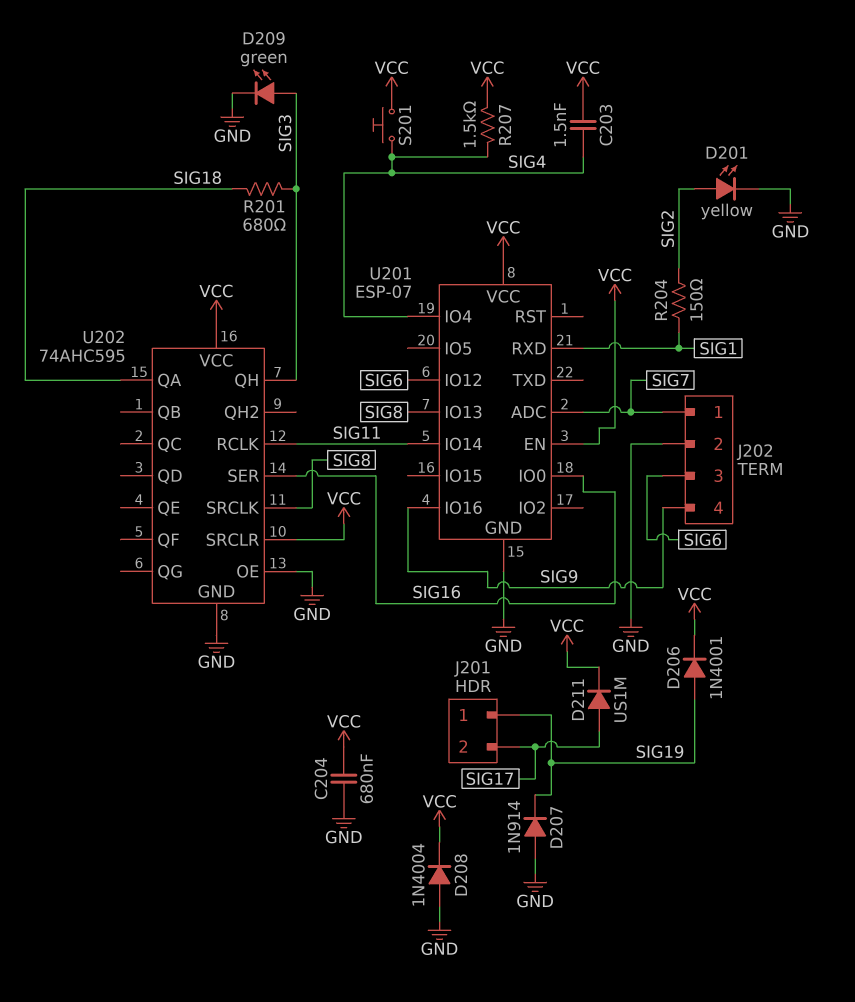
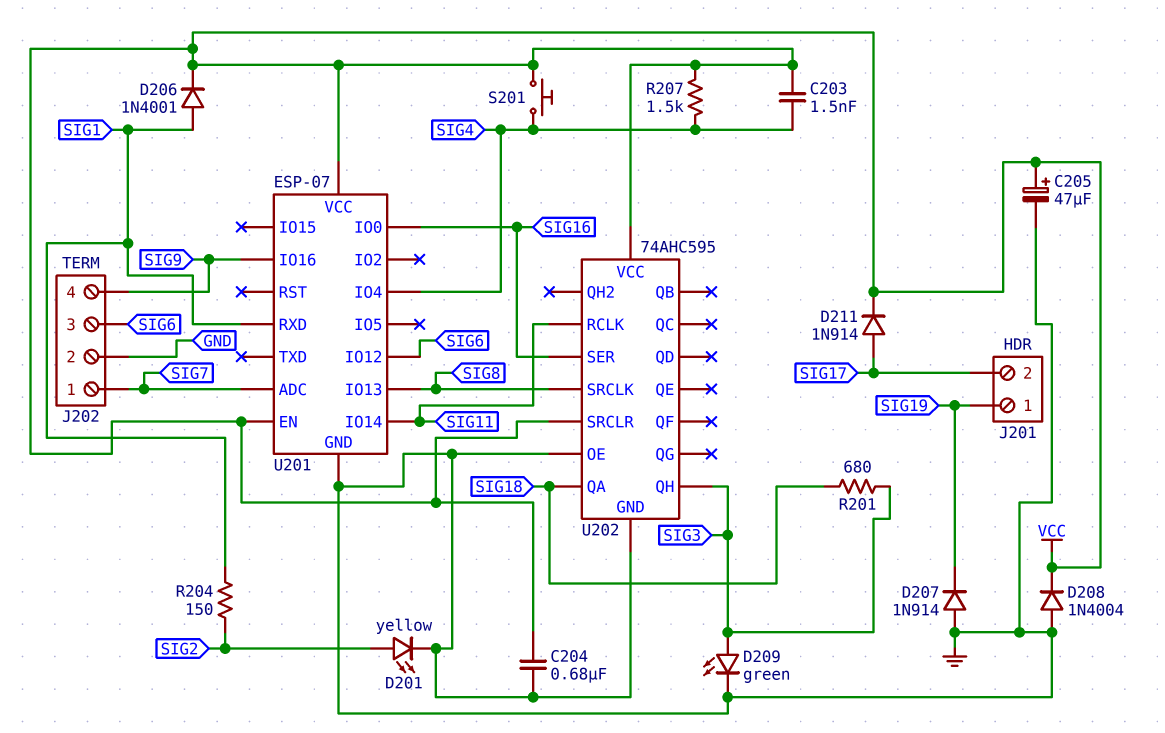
C205: none -> 47uF (plus VCC, minus GND)
D206: diode 1N4001 (A SIG19, K VCC) -> diode 1N4001 (A SIG1, K VCC)
D211: diode US1M (A SIG17, K VCC) -> diode 1N914 (A SIG17, K VCC)

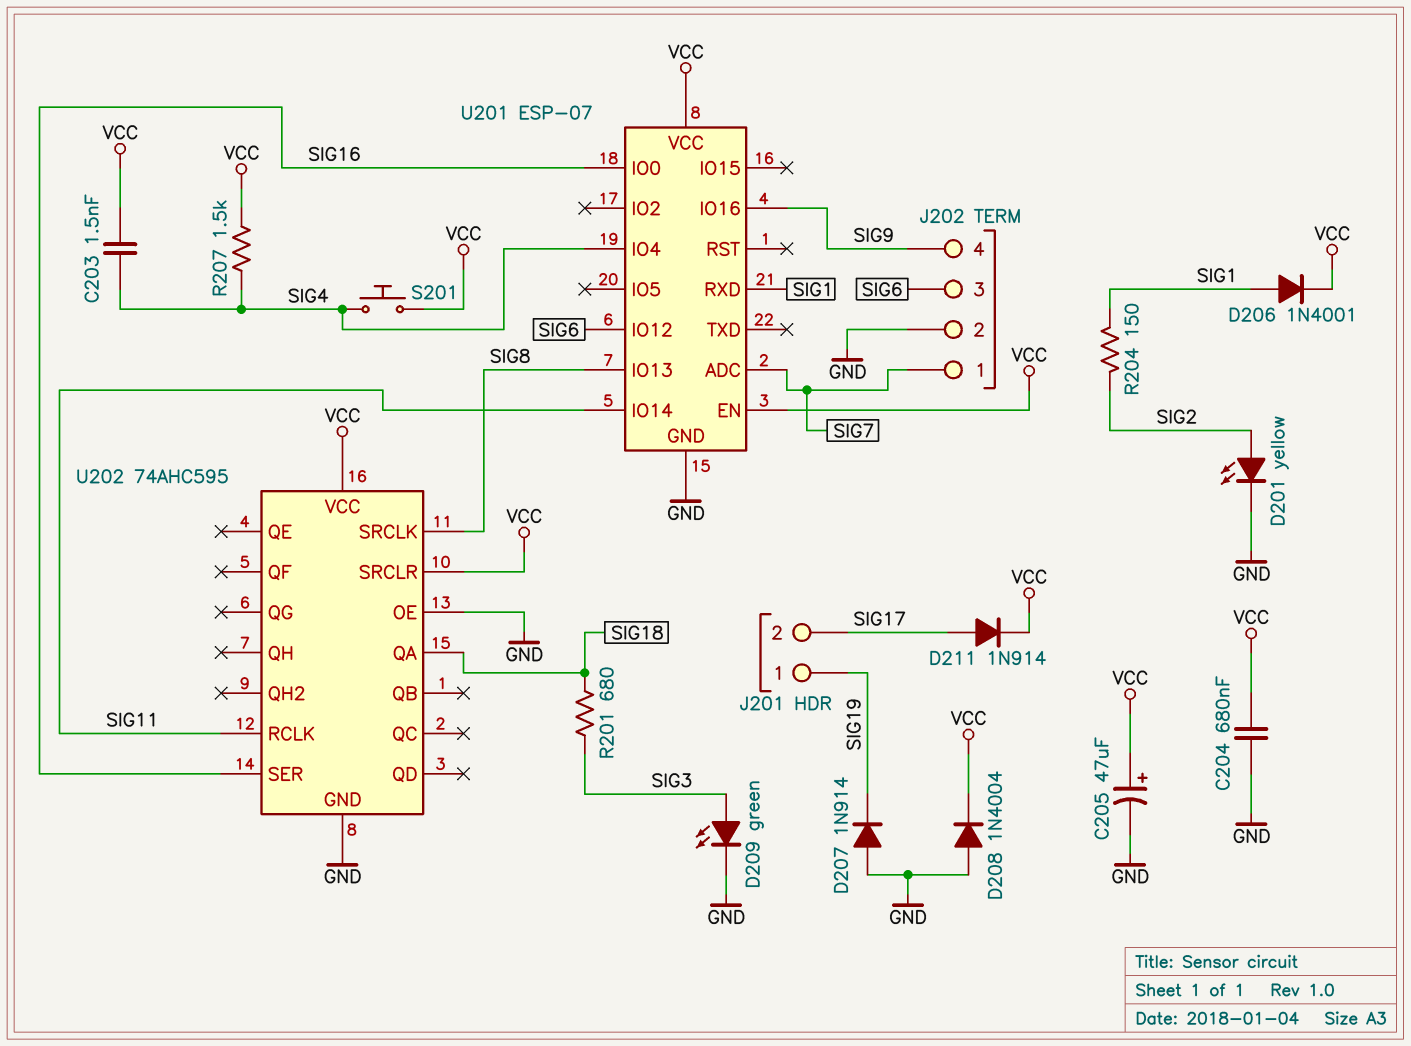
U202 pin QH: SIG3 -> none

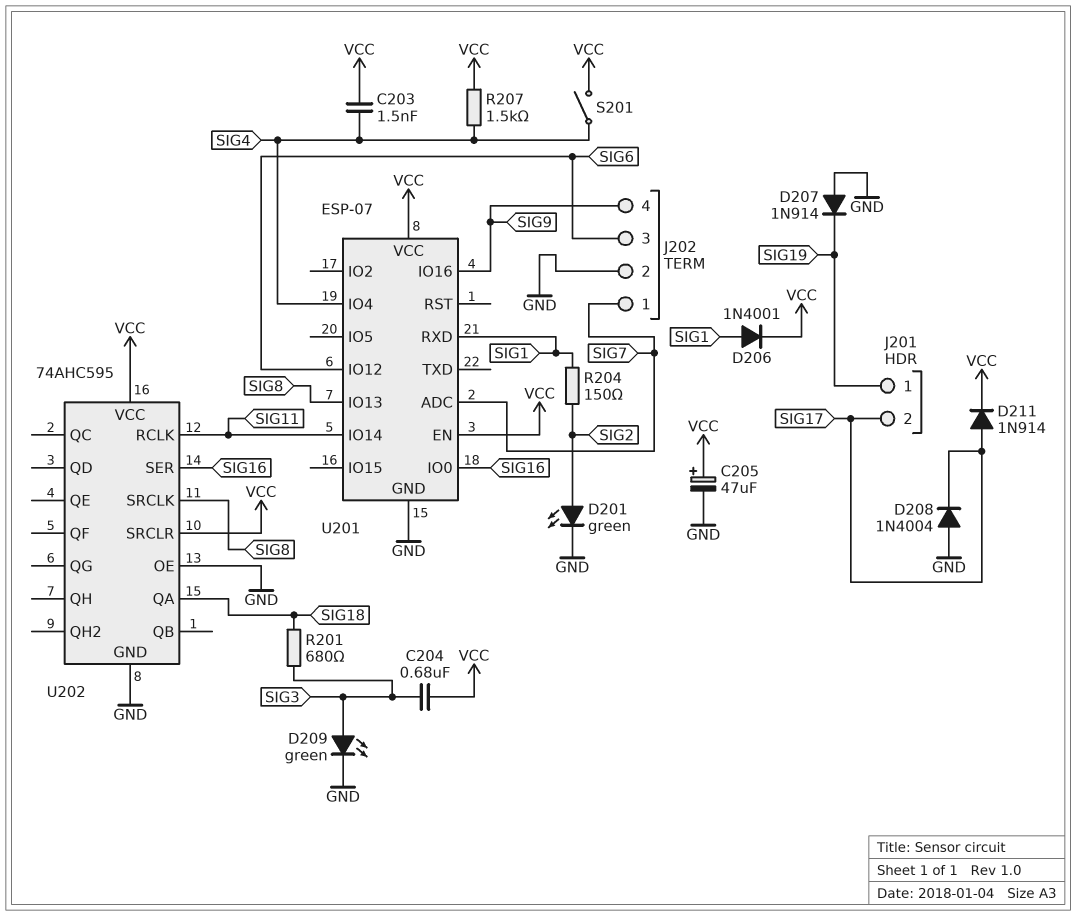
C204: 680nF (GND, VCC) -> 680nF (SIG3, VCC)
D201: LED yellow (A SIG2, K GND) -> LED green (A SIG2, K GND)
D208: diode 1N4004 (A GND, K VCC) -> diode 1N4004 (A GND, K SIG17)
S201: button (SIG4, VCC) -> switch (SIG4, VCC)

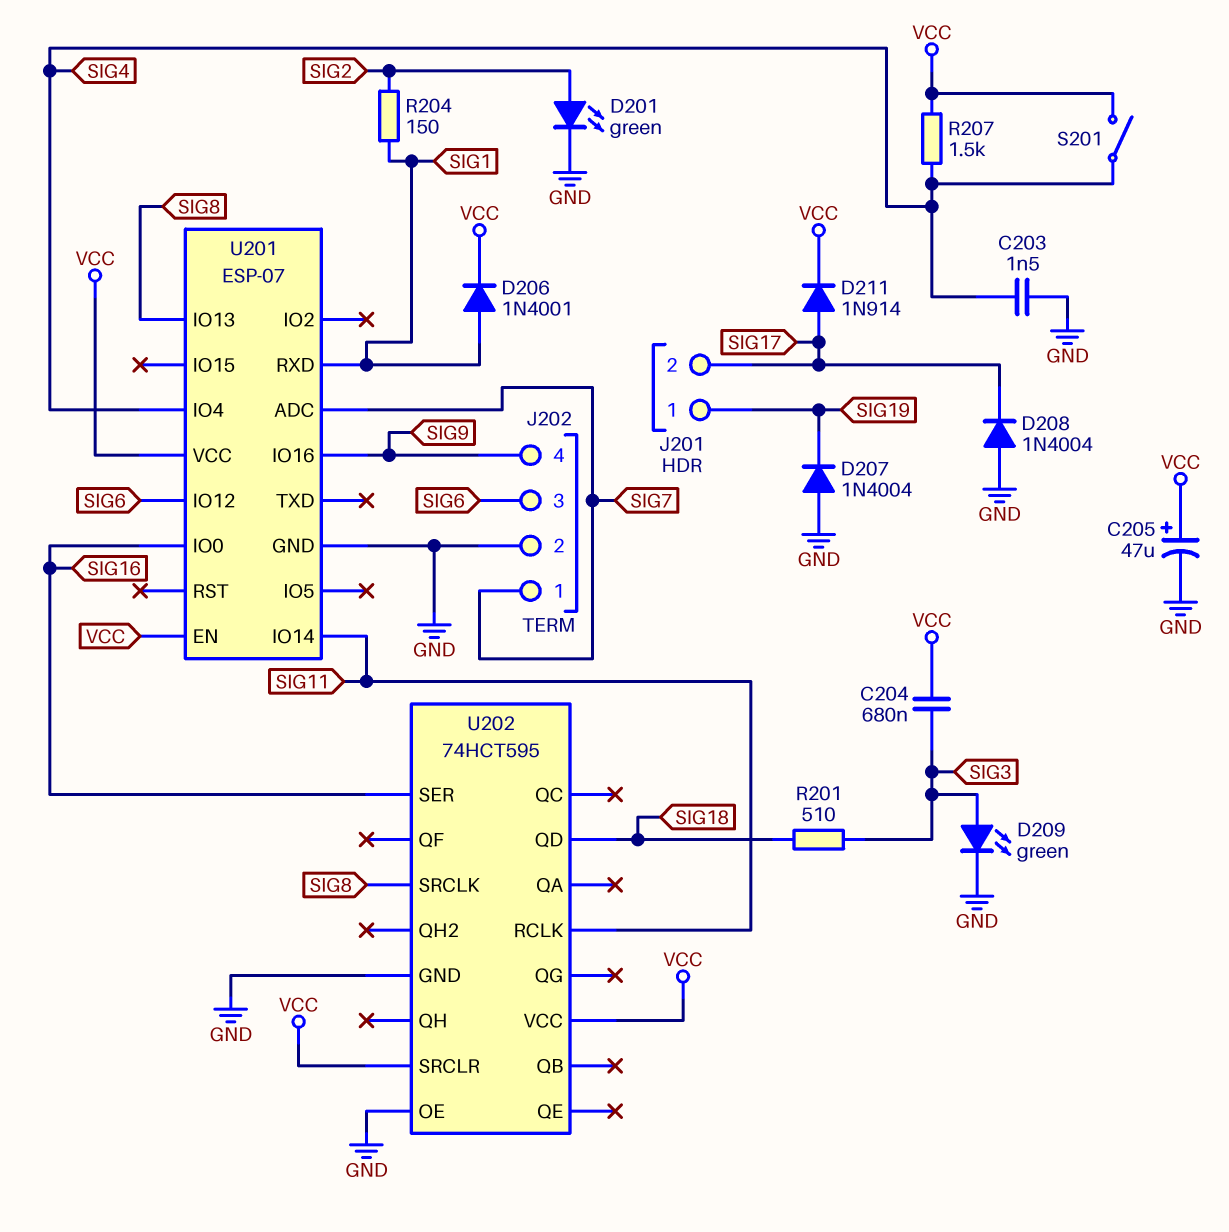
C203: 1.5nF (SIG4, VCC) -> 1.5nF (GND, SIG4)
D207: diode 1N914 (A GND, K SIG19) -> diode 1N4004 (A GND, K SIG19)
R201: 680 (SIG3, SIG18) -> 510 (SIG3, SIG18)
U202: 74AHC595 -> 74HCT595
U202 pin QA: SIG18 -> none
U202 pin QD: none -> SIG18

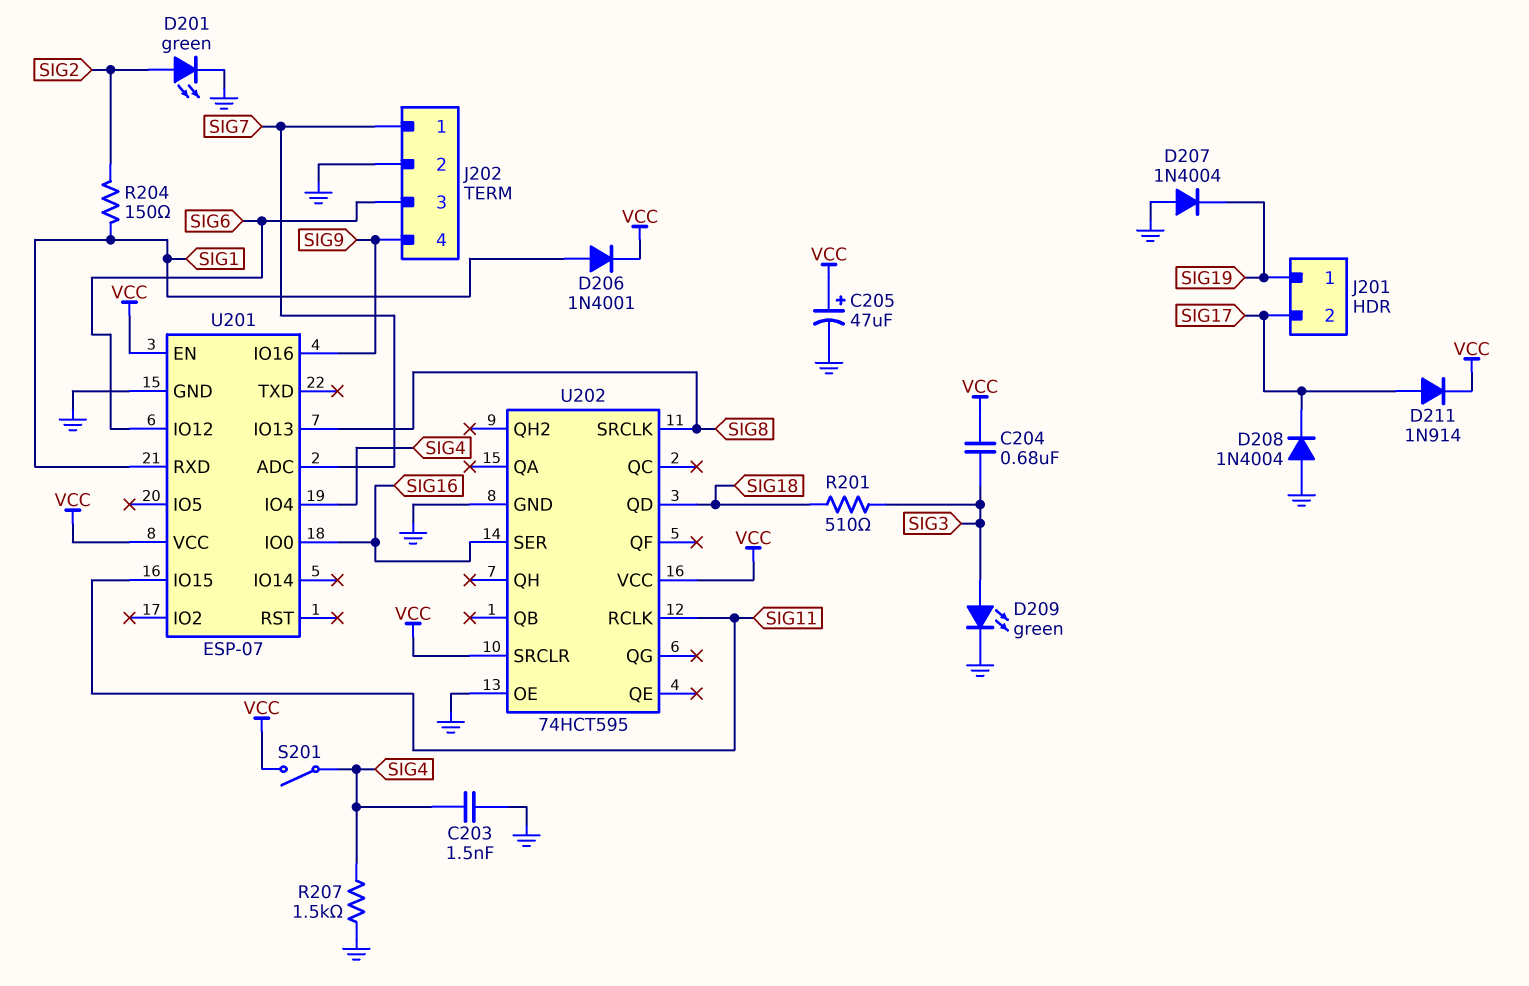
R207: 1.5k (SIG4, VCC) -> 1.5k (GND, SIG4)
U201 pin IO14: SIG11 -> none
U201 pin IO15: none -> SIG11

